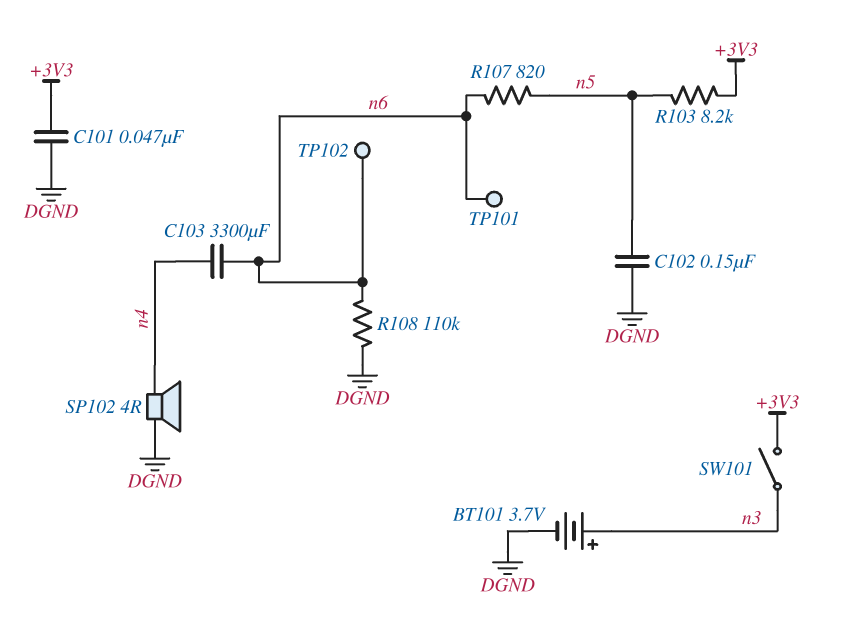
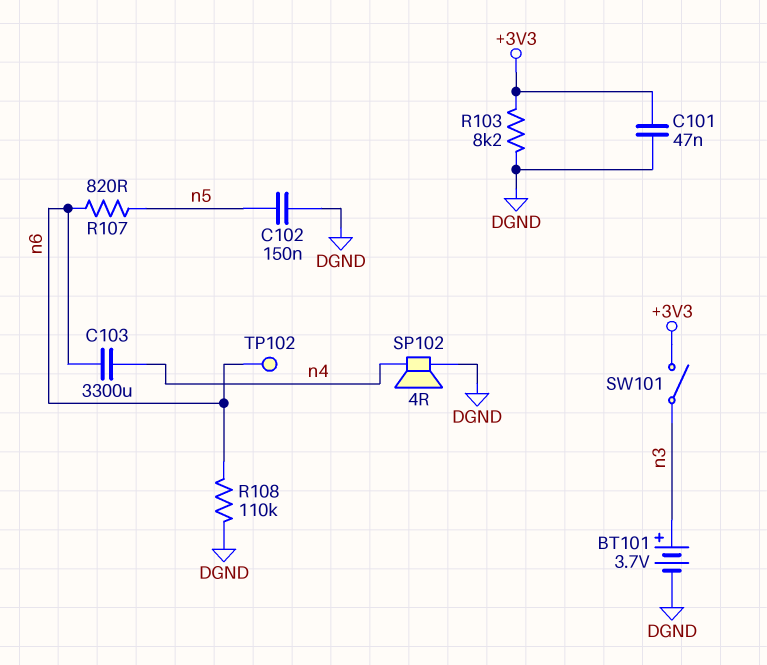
R103: 8.2k (+3V3, n5) -> 8.2k (+3V3, DGND)
TP101: test point (n6) -> none

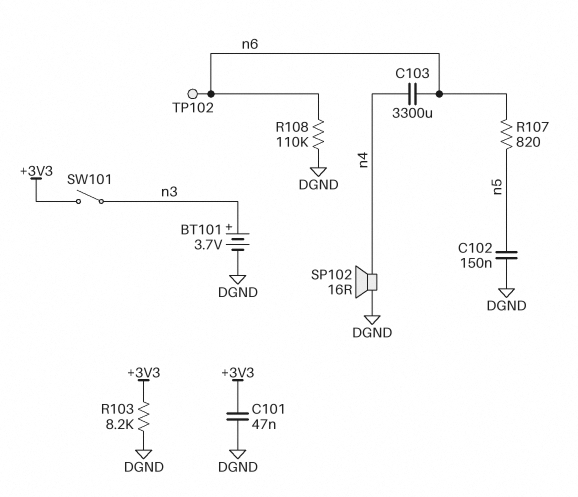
SP102: speaker 4R (DGND, n4) -> speaker 16R (DGND, n4)

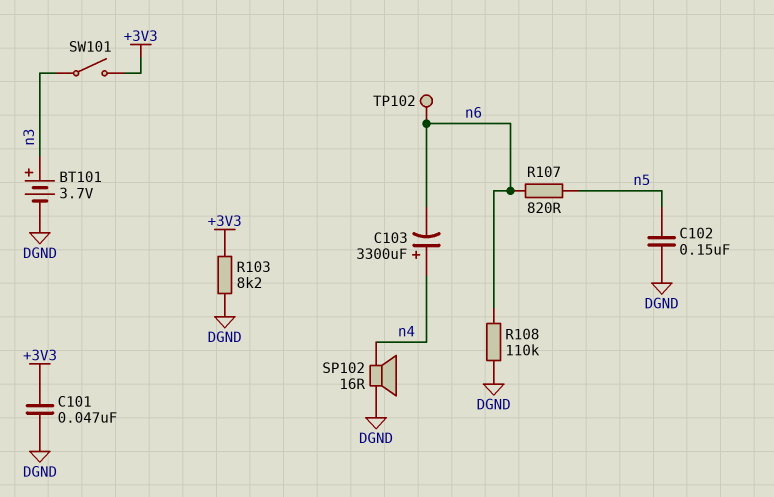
C103: 3300uF (n4, n6) -> 3300uF (plus n4, minus n6)

